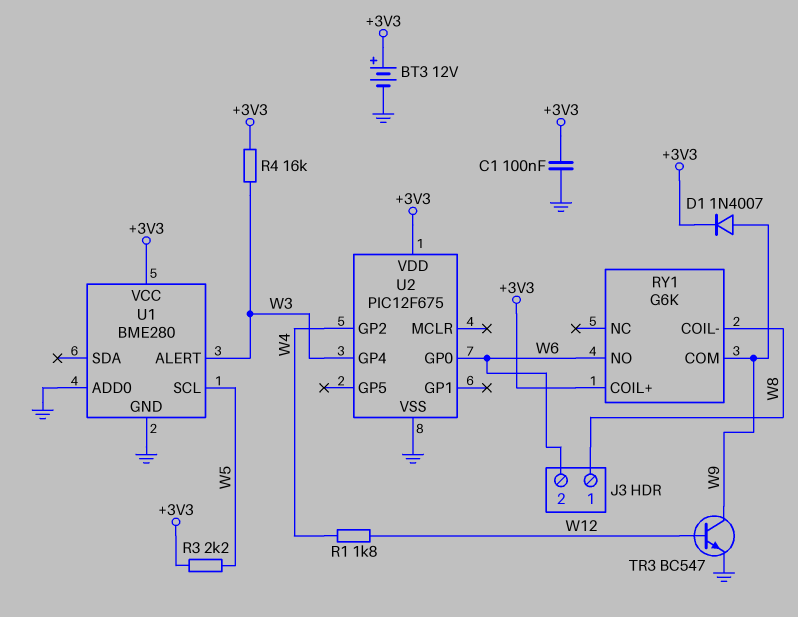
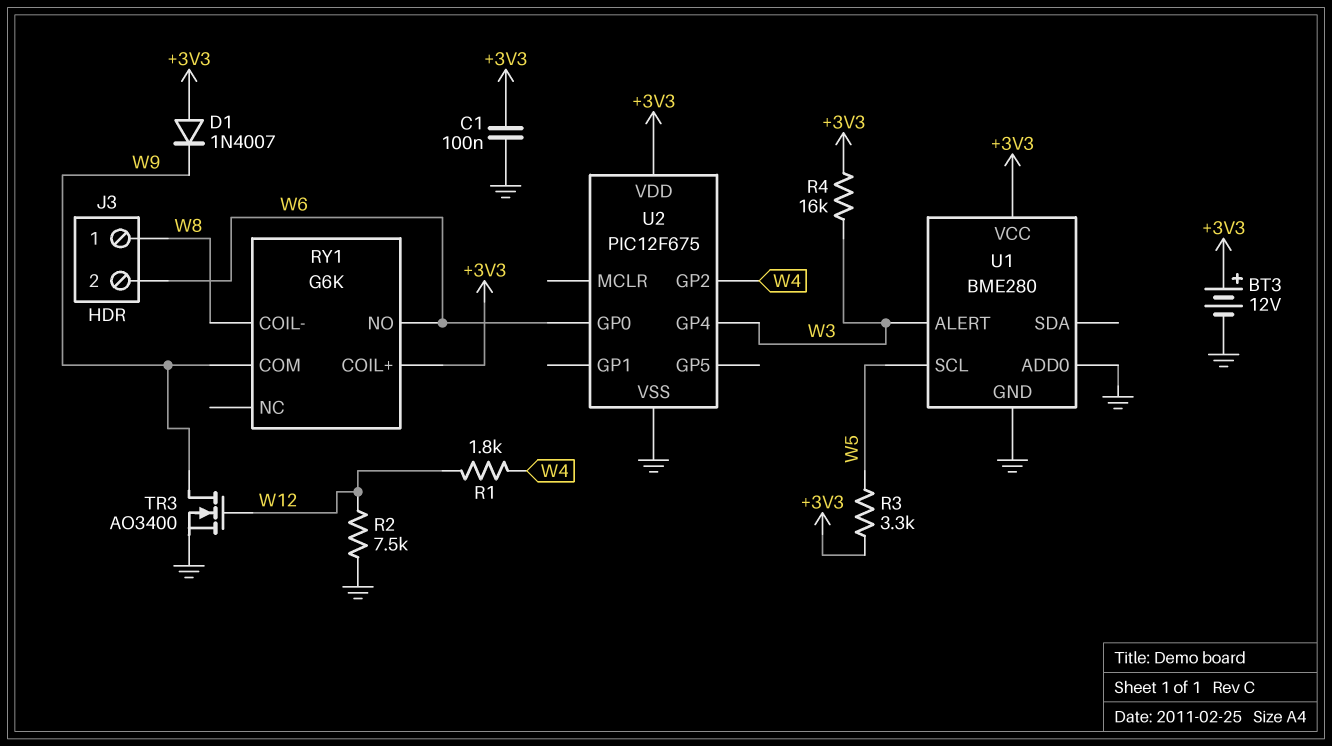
D1: diode 1N4007 (A W9, K +3V3) -> diode 1N4007 (A +3V3, K W9)
R2: none -> 7.5k (GND, W12)
R3: 2.2k (+3V3, W5) -> 3.3k (+3V3, W5)
TR3: NPN BC547 (B W12, C W9, E GND) -> NMOS AO3400 (G W12, D W9, S GND)

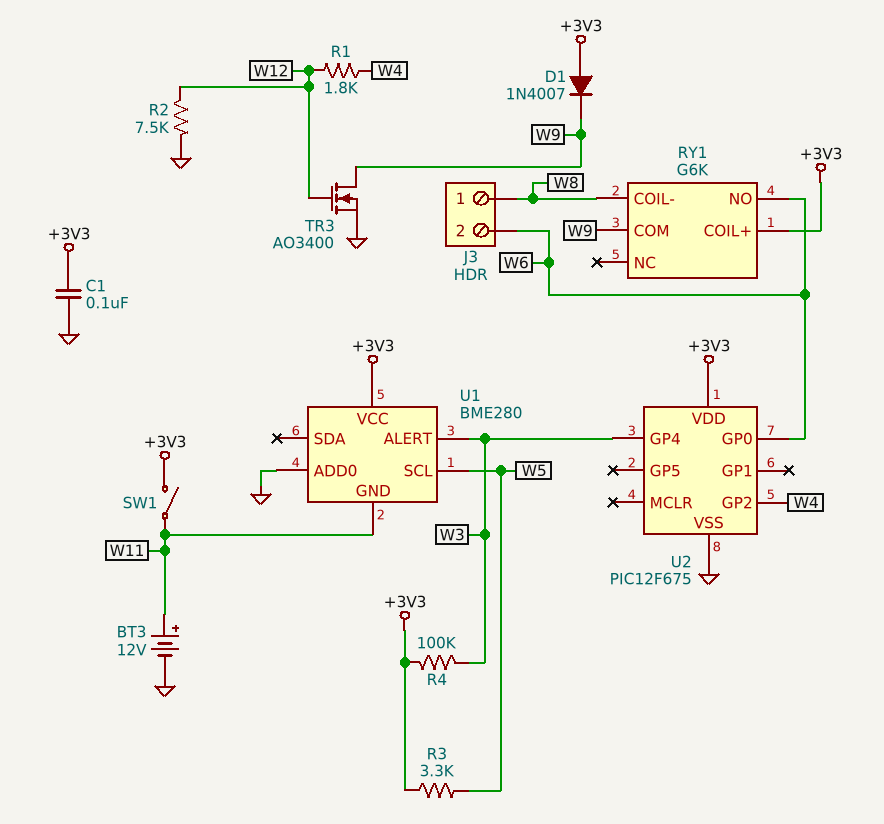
BT3: 12V (plus +3V3, minus GND) -> 12V (plus W11, minus GND)
R4: 16k (+3V3, W3) -> 100k (+3V3, W3)
SW1: none -> switch (+3V3, W11)
U1 pin GND: GND -> W11

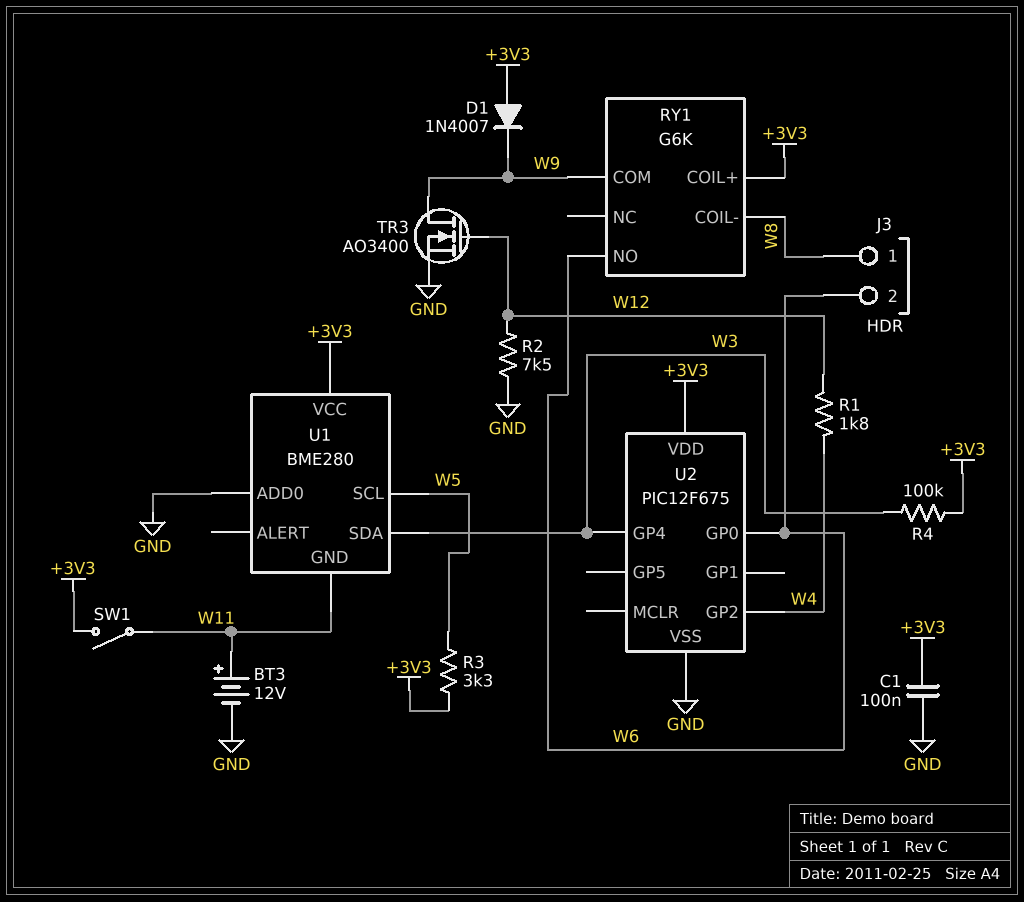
U1 pin ALERT: W3 -> none
U1 pin SDA: none -> W3

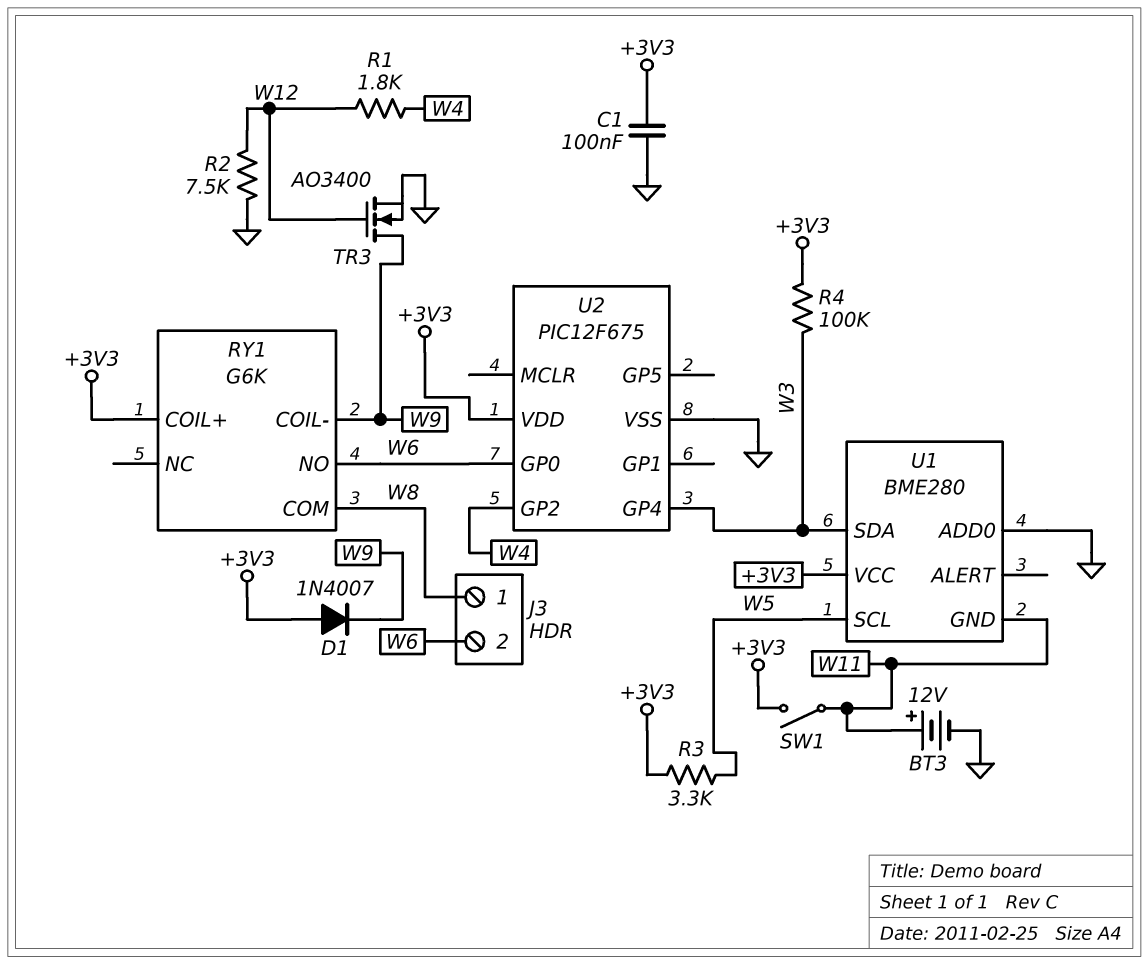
RY1 pin COIL-: W8 -> W9
RY1 pin COM: W9 -> W8

